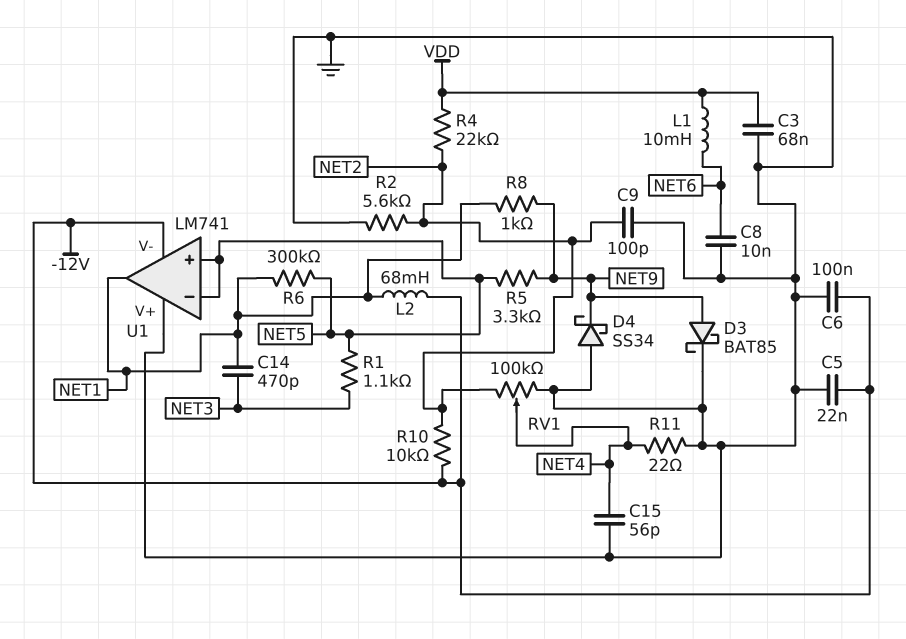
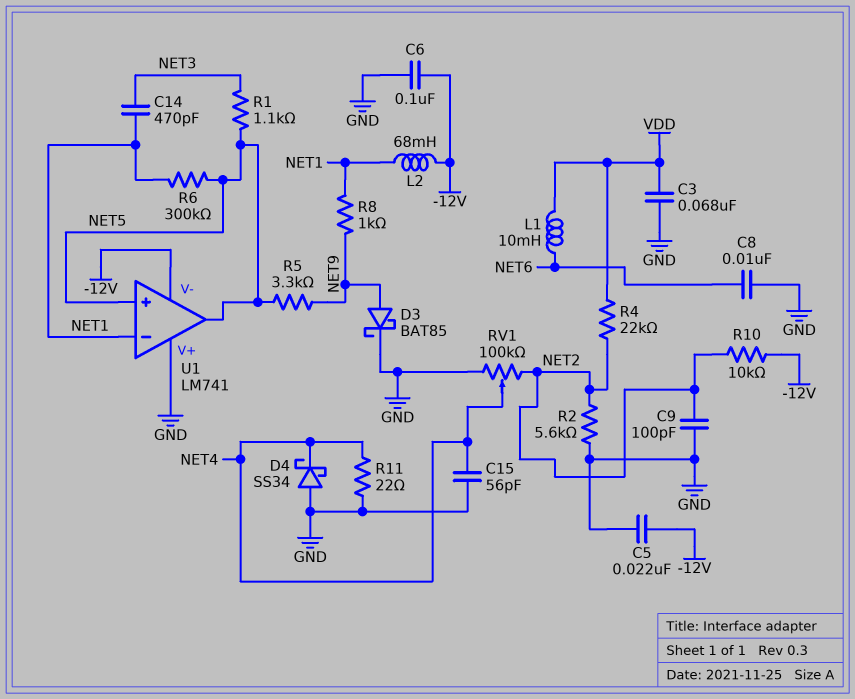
D4: schottky SS34 (A GND, K NET9) -> schottky SS34 (A GND, K NET4)
U1 pin in-: NET5 -> NET1
U1 pin out: NET1 -> NET5

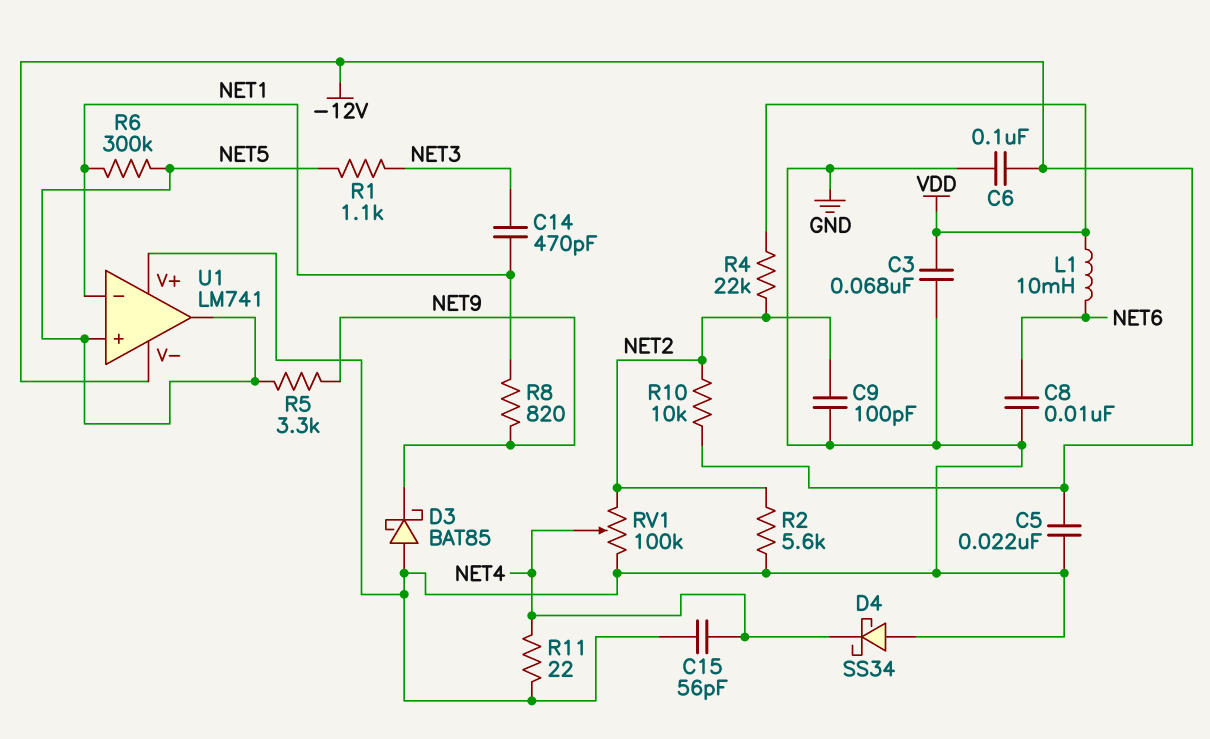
D3: schottky BAT85 (A NET9, K GND) -> schottky BAT85 (A GND, K NET9)
L2: 68mH (-12V, NET1) -> none
R8: 1k (NET1, NET9) -> 820 (NET1, NET9)

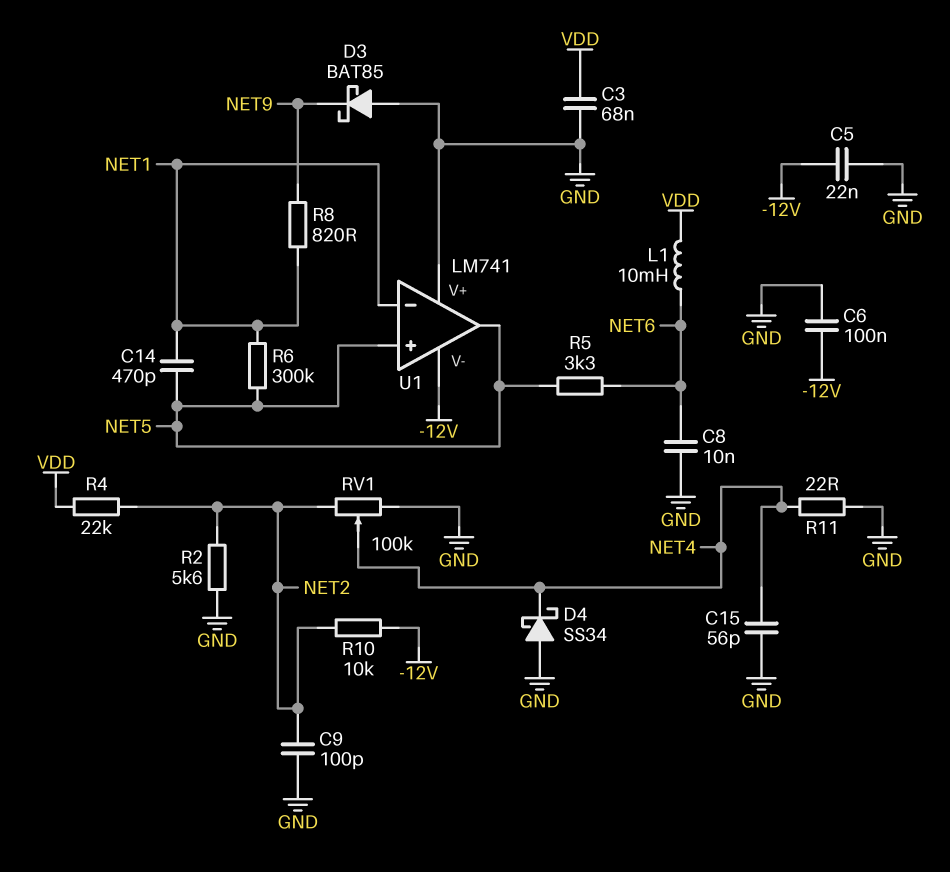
C14: 470pF (NET1, NET3) -> 470pF (NET1, NET5)
R1: 1.1k (NET3, NET5) -> none
R5: 3.3k (NET5, NET9) -> 3.3k (NET5, NET6)

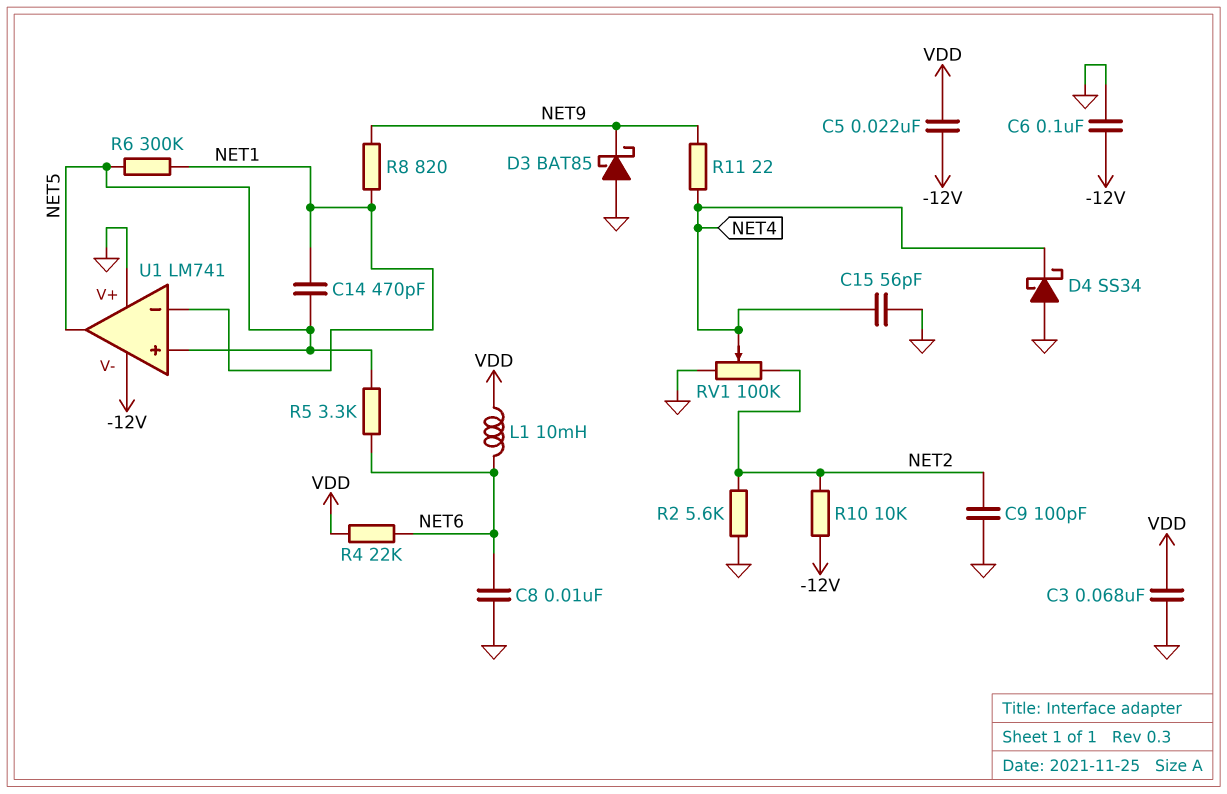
C5: 22nF (-12V, GND) -> 22nF (-12V, VDD)
R4: 22k (NET2, VDD) -> 22k (NET6, VDD)
R11: 22 (GND, NET4) -> 22 (NET4, NET9)

